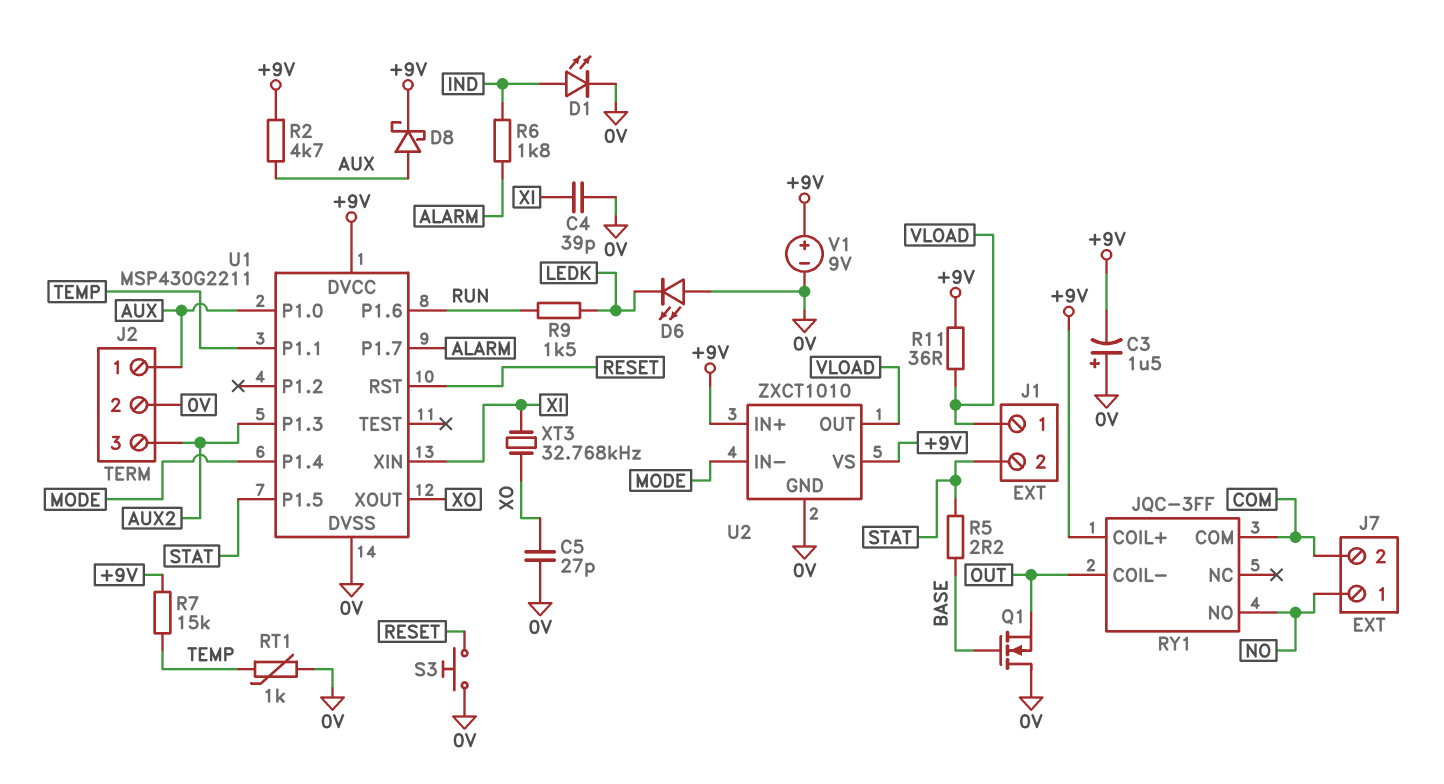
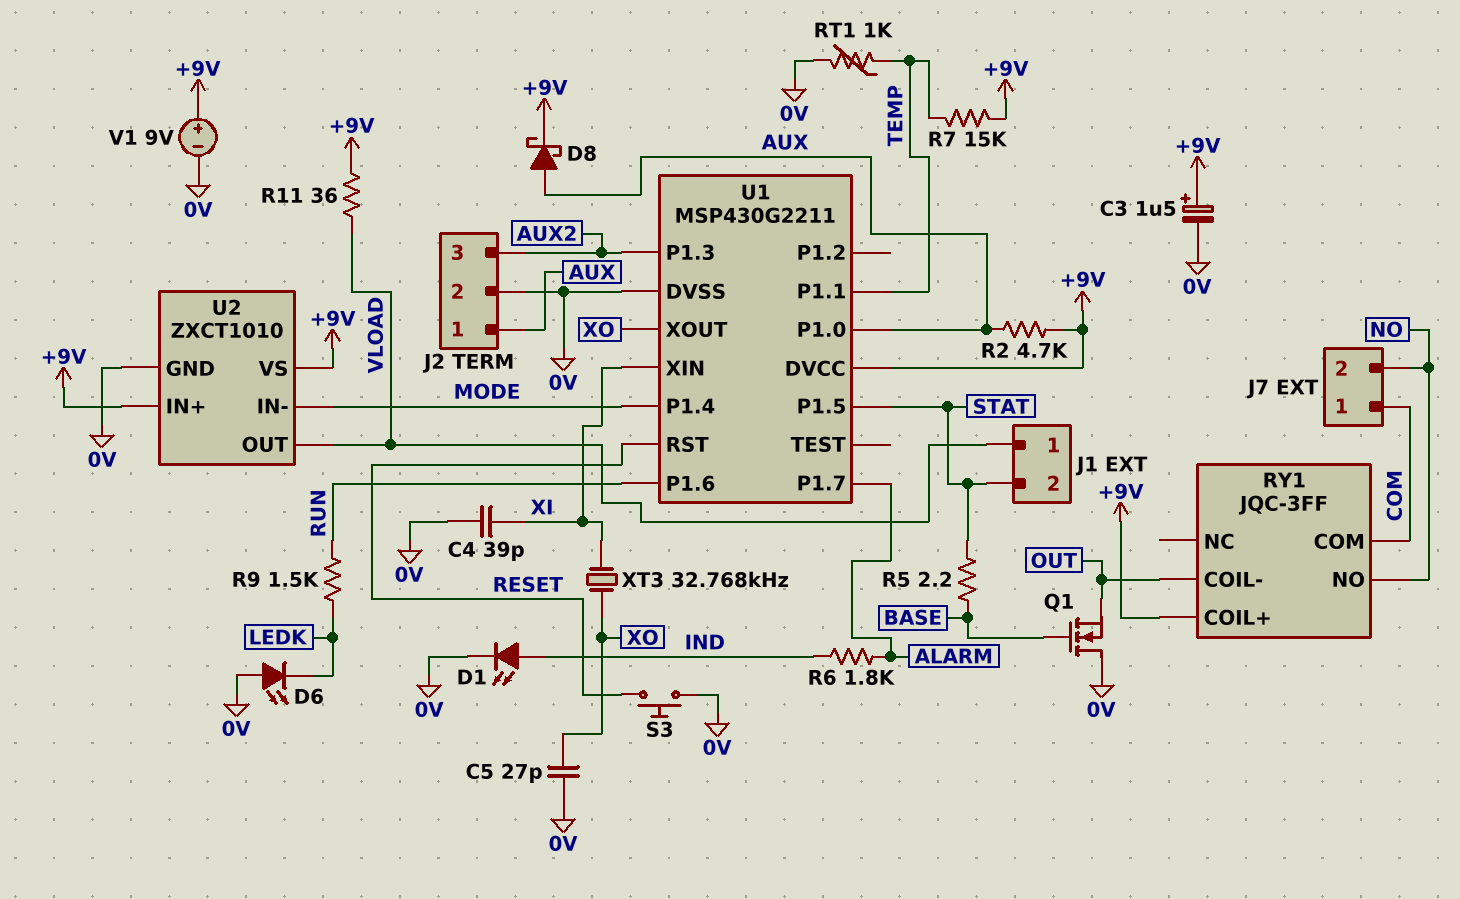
C3: 1.5uF (plus 0V, minus +9V) -> 1.5uF (plus +9V, minus 0V)
J7 pin 1: NO -> COM
J7 pin 2: COM -> NO

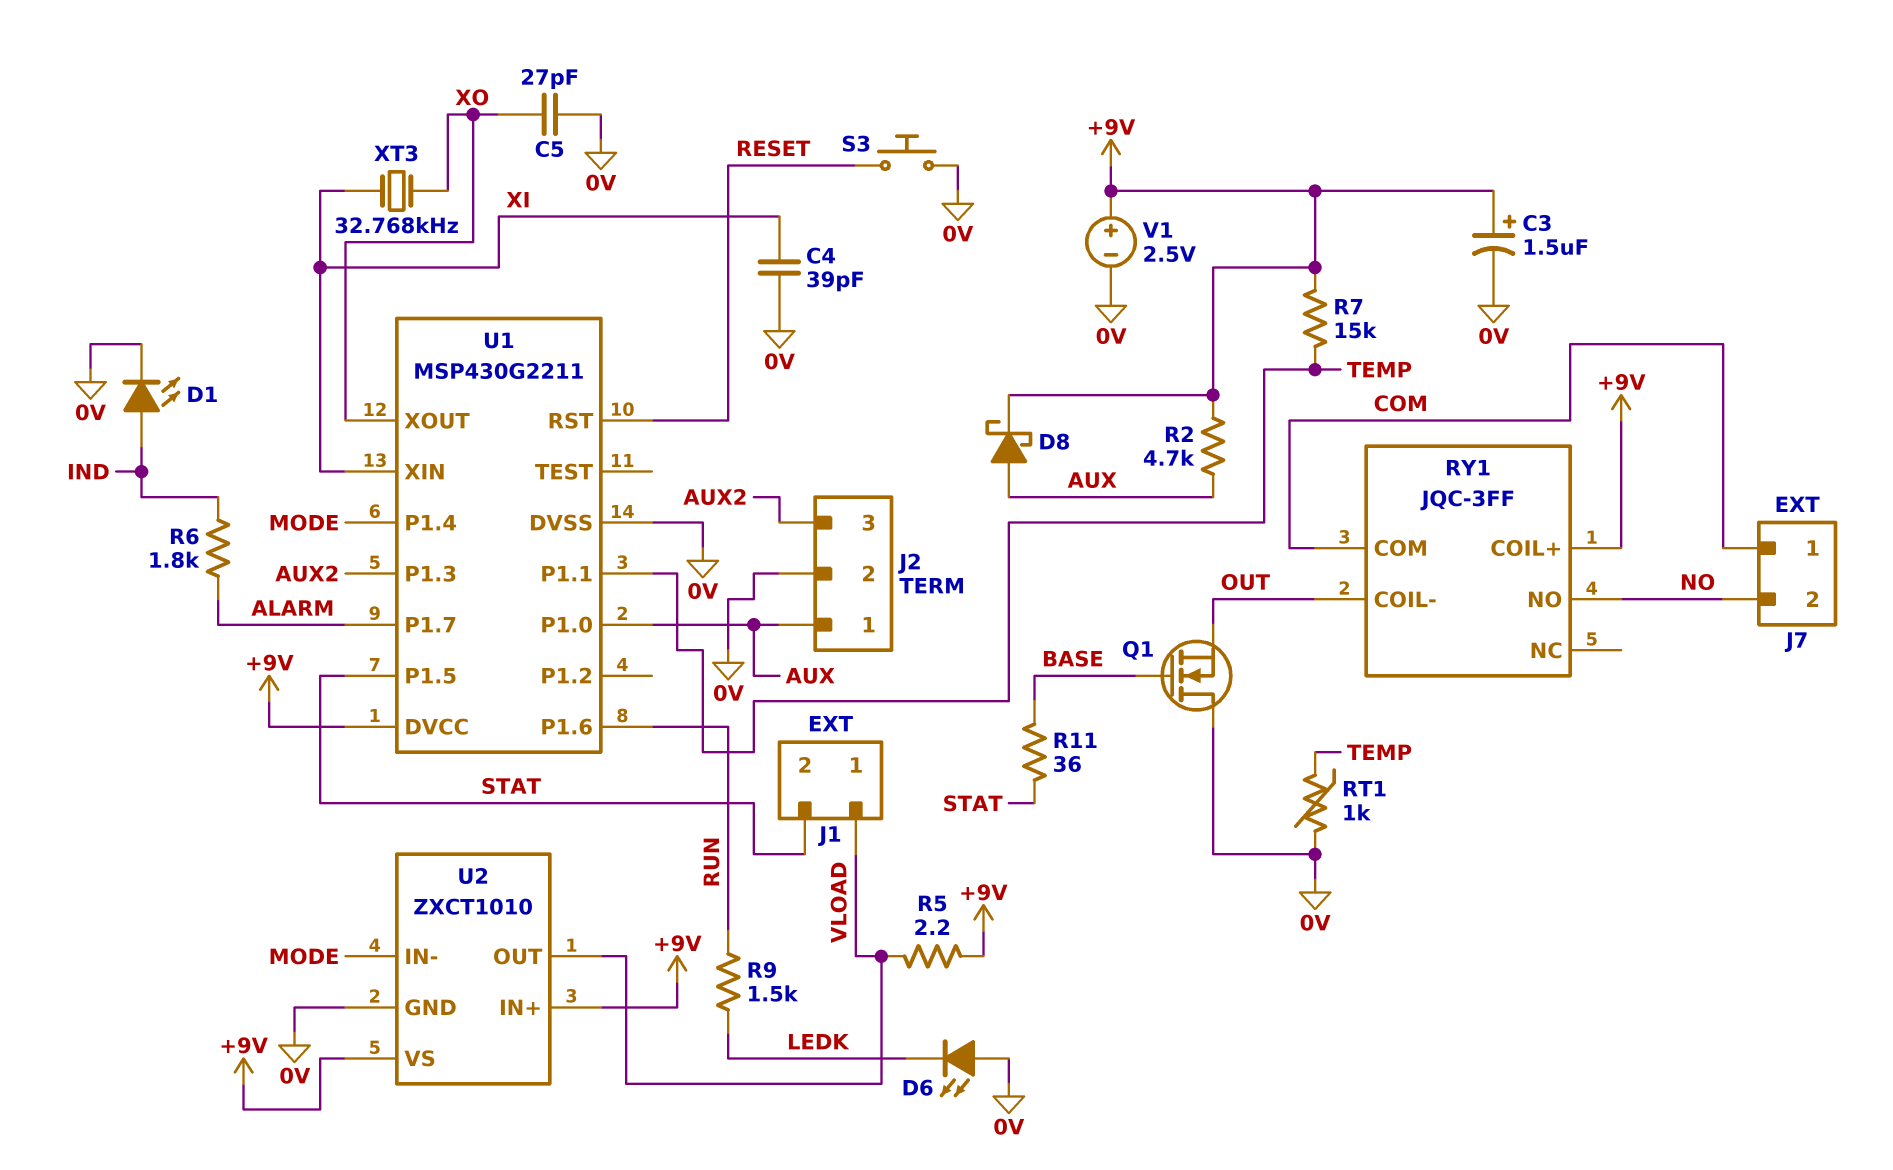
R5: 2.2 (BASE, STAT) -> 2.2 (+9V, VLOAD)
R11: 36 (+9V, VLOAD) -> 36 (BASE, STAT)
V1: 9V (plus +9V, minus 0V) -> 2.5V (plus +9V, minus 0V)

